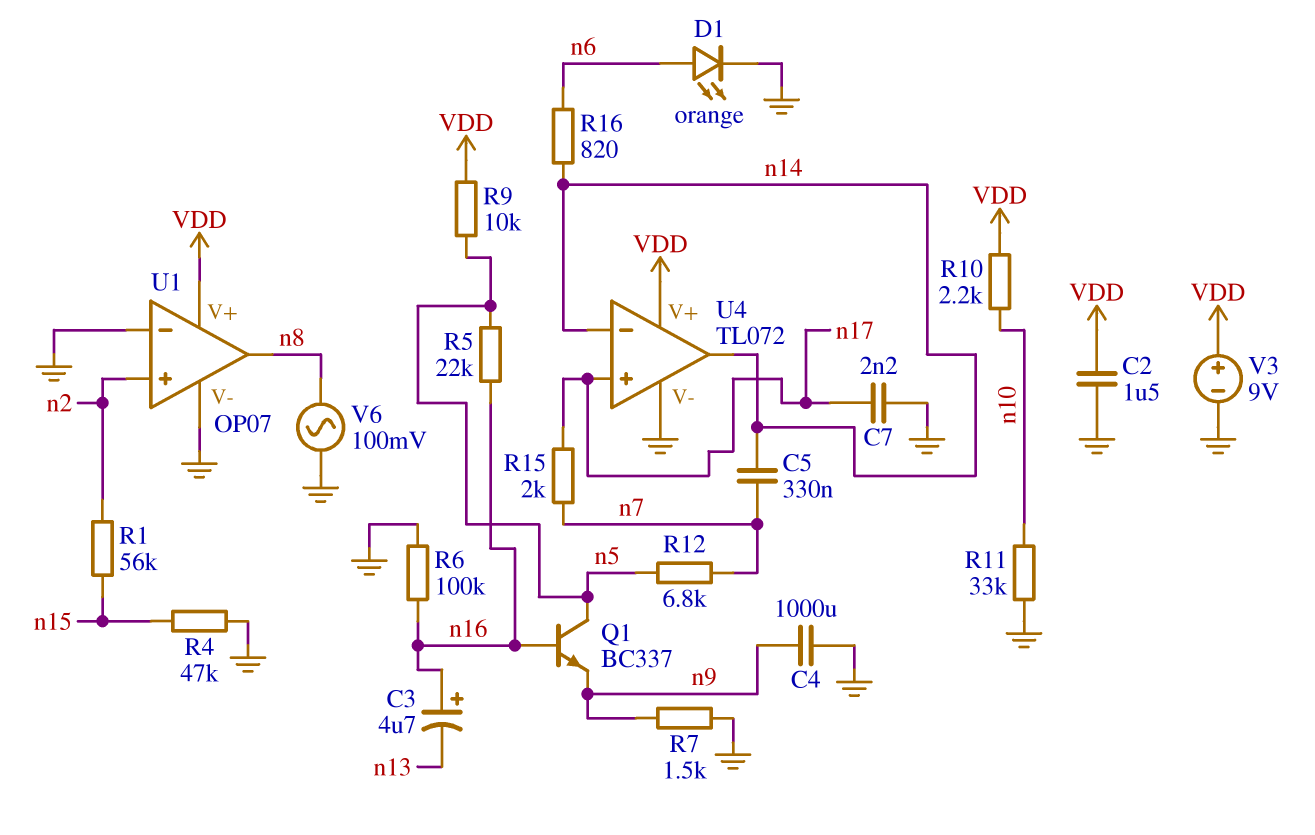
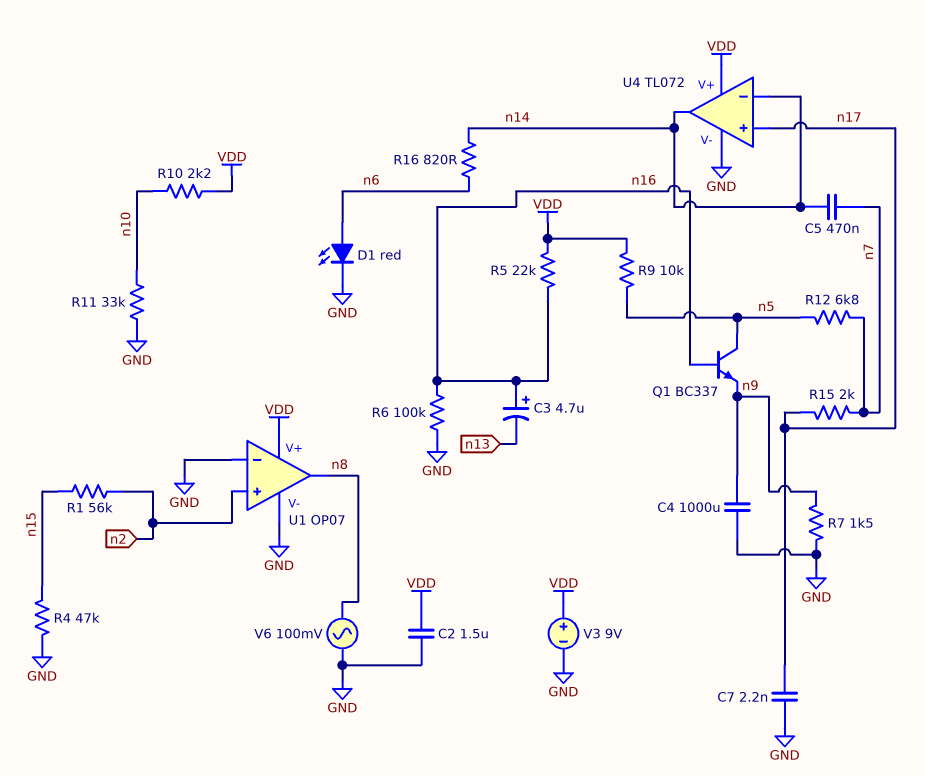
C5: 330nF (n7, n14) -> 470nF (n7, n14)
D1: LED orange (A n6, K GND) -> LED red (A n6, K GND)
R5: 22k (n5, n16) -> 22k (VDD, n16)

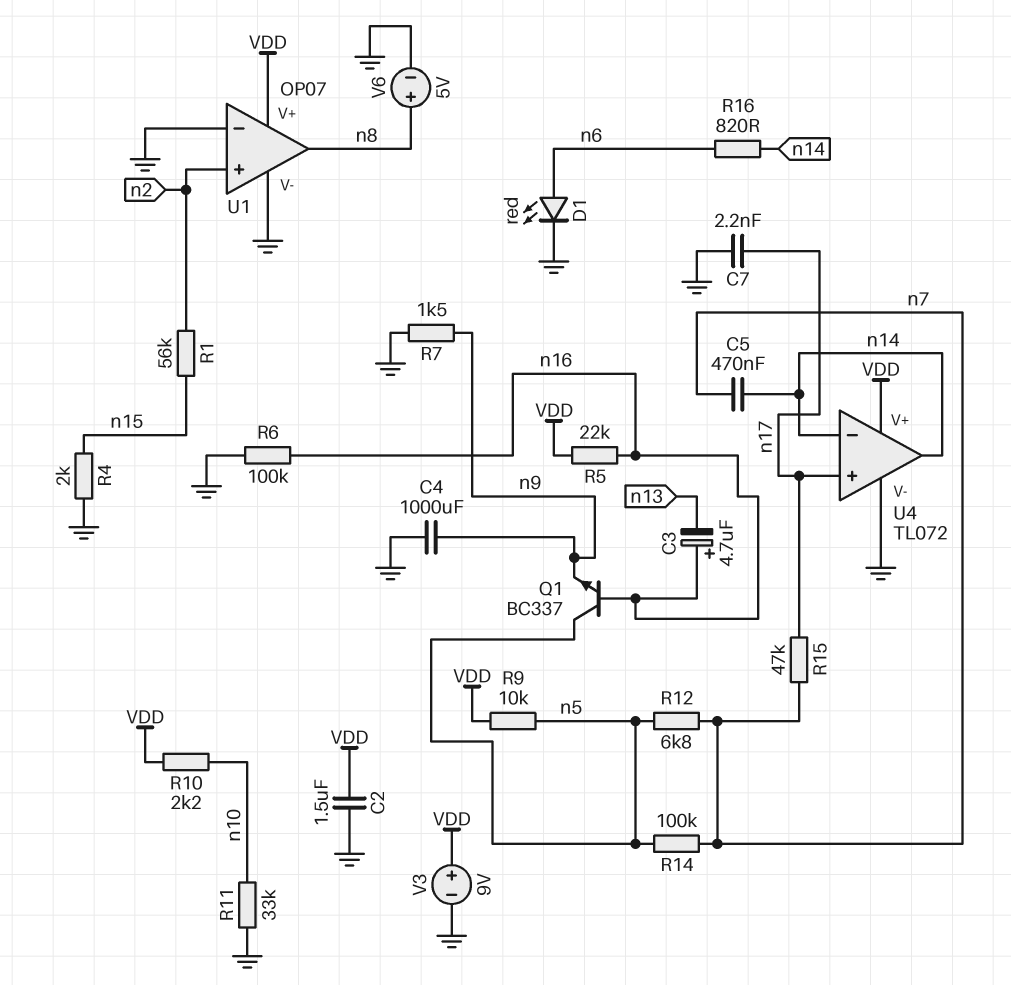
R4: 47k (GND, n15) -> 2k (GND, n15)
R14: none -> 100k (n5, n7)
R15: 2k (n7, n17) -> 47k (n7, n17)
V6: AC 100mV (GND, n8) -> 5V (plus n8, minus GND)

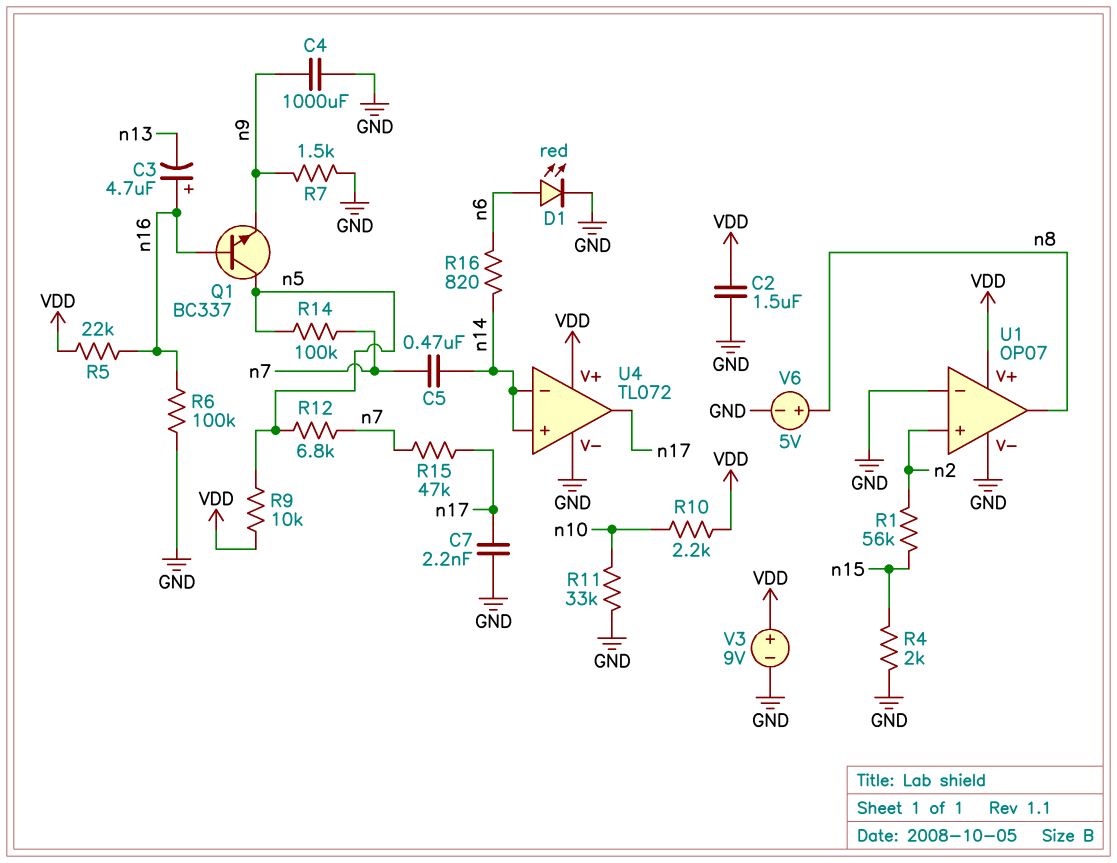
U4 pin in+: n17 -> n14
U4 pin out: n14 -> n17

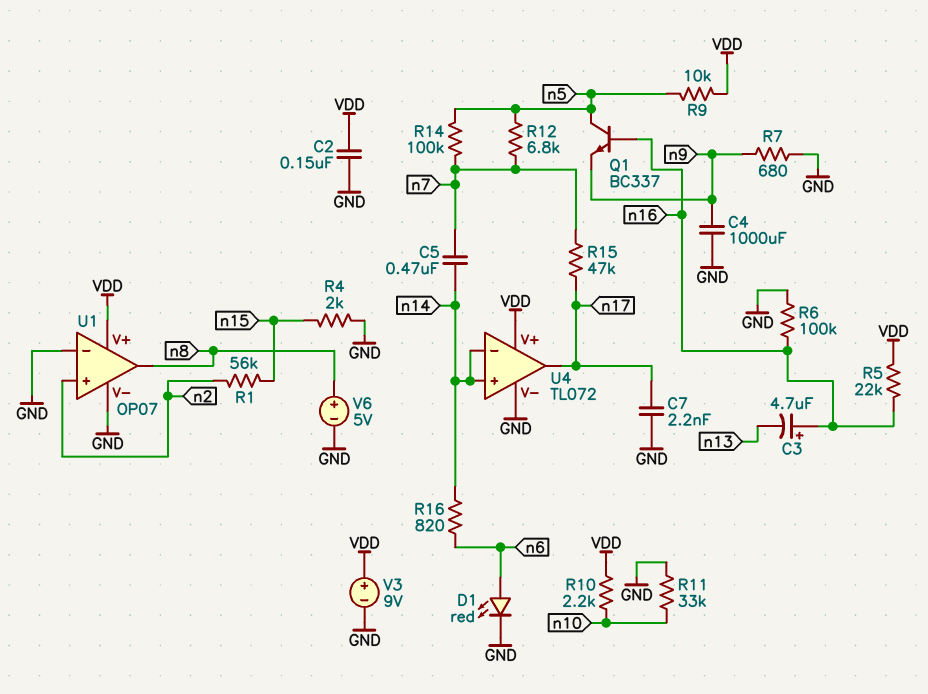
C2: 1.5uF (GND, VDD) -> 150nF (GND, VDD)
R7: 1.5k (GND, n9) -> 680 (GND, n9)

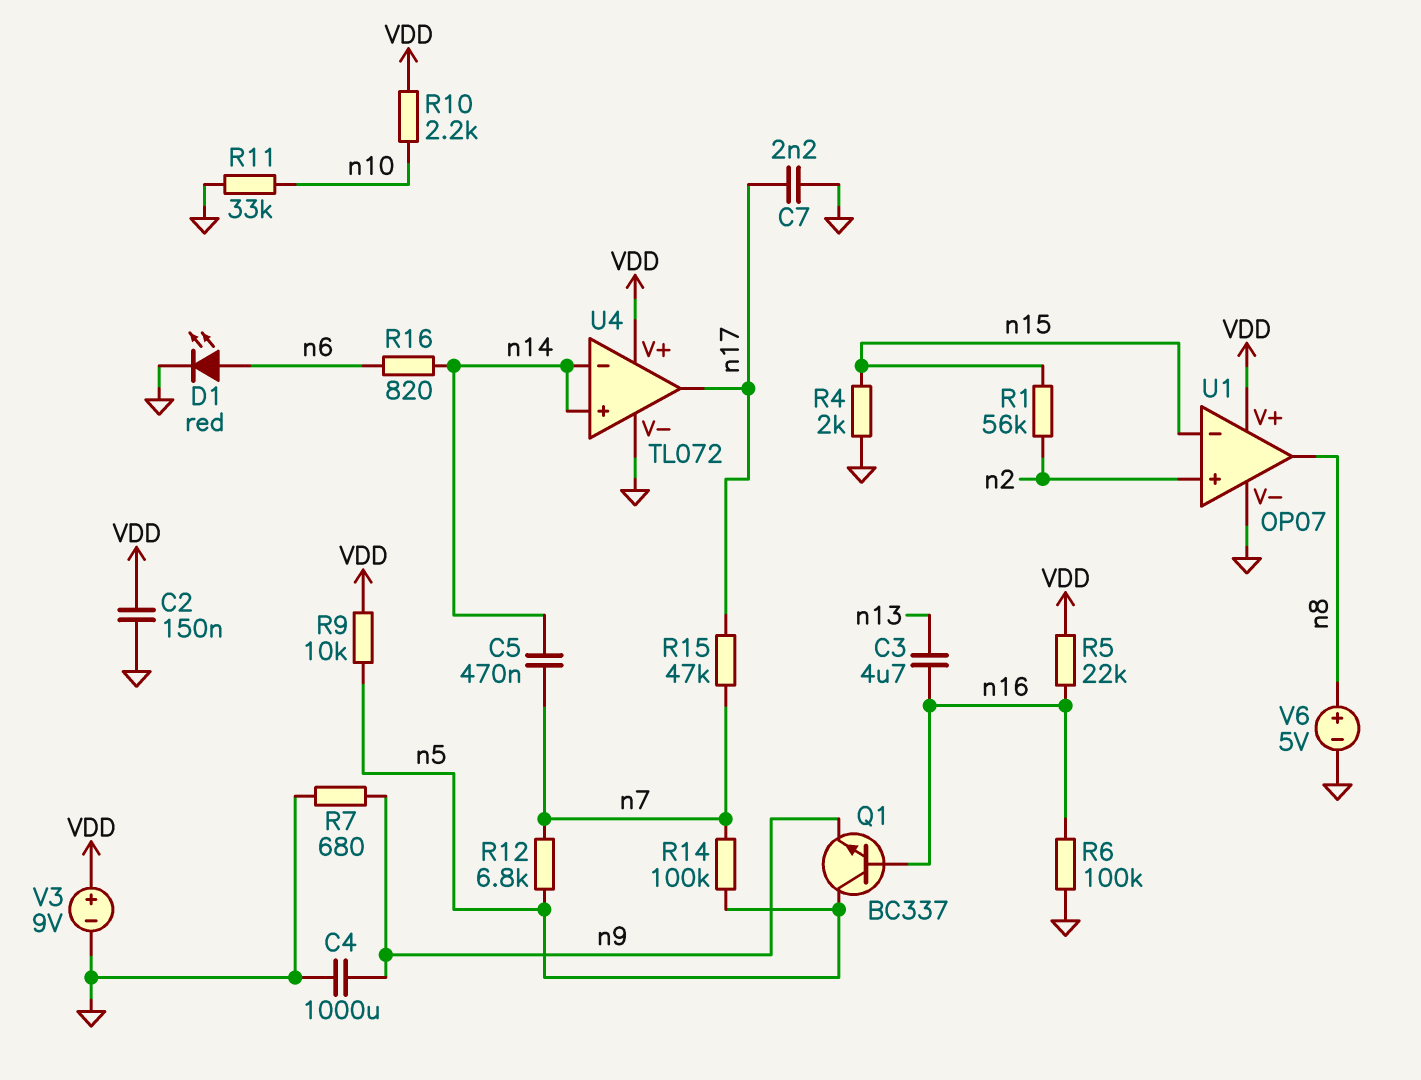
C3: 4.7uF (plus n16, minus n13) -> 4.7uF (n13, n16)
U1 pin in-: GND -> n15

